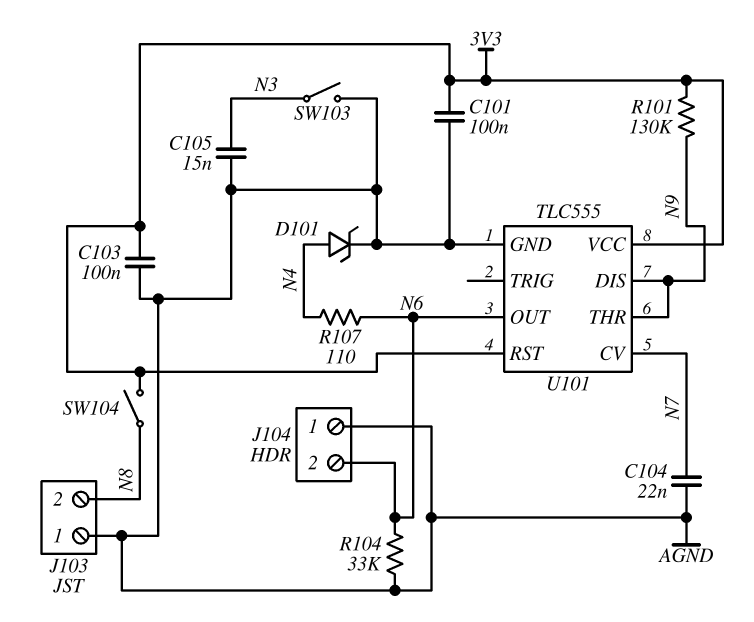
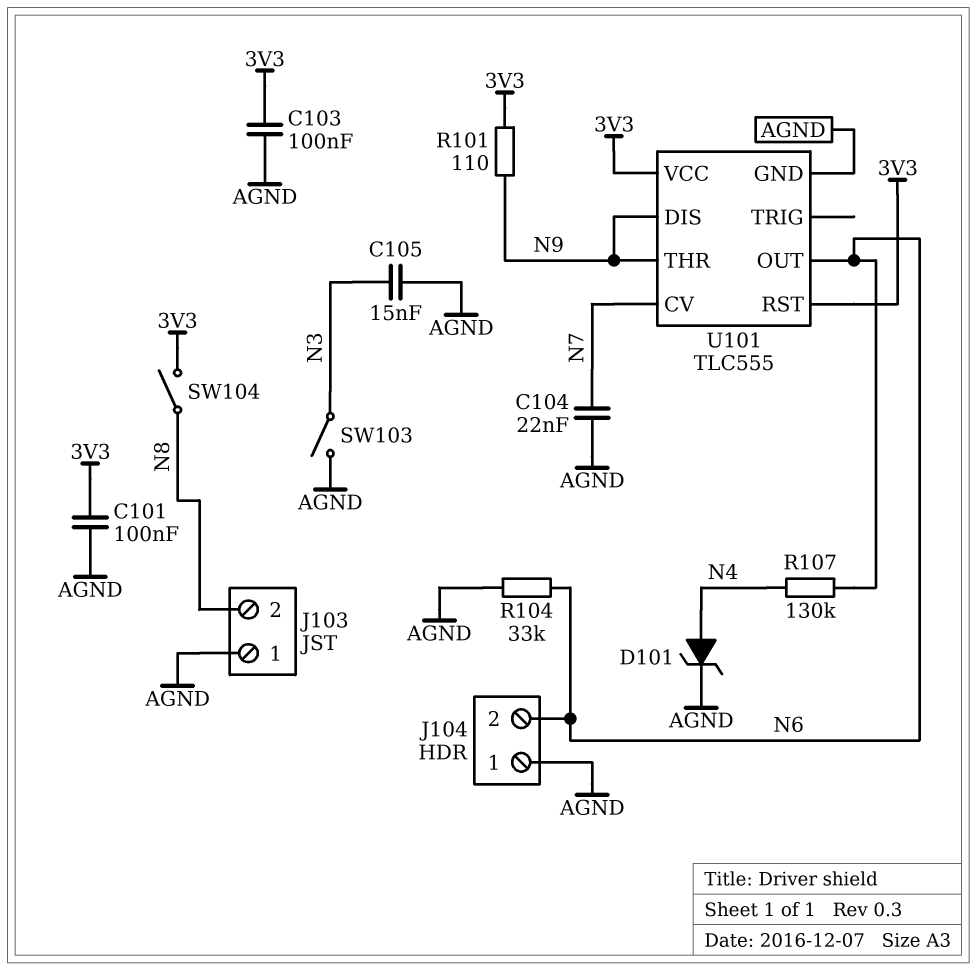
R101: 130k (3V3, N9) -> 110 (3V3, N9)
R107: 110 (N4, N6) -> 130k (N4, N6)

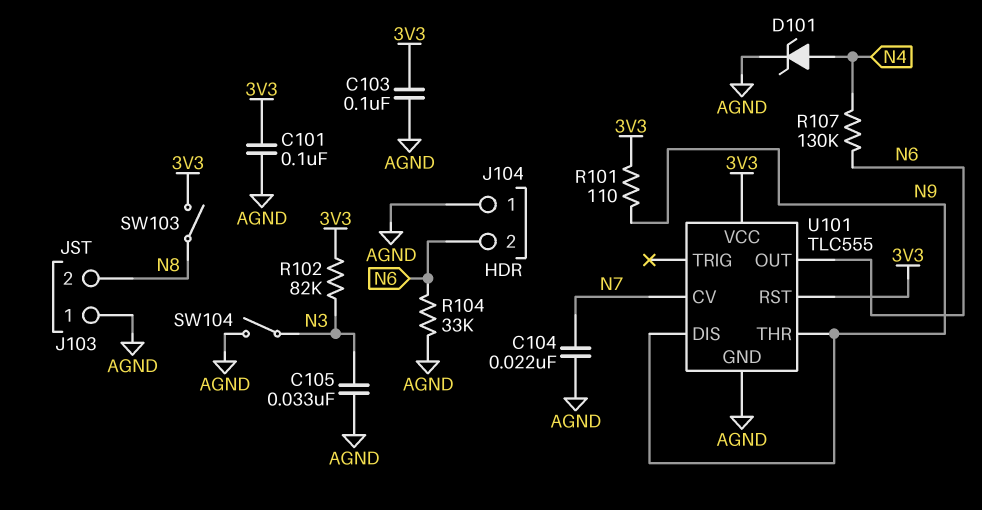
C105: 15nF (AGND, N3) -> 33nF (AGND, N3)
R102: none -> 82k (3V3, N3)
SW103: switch (AGND, N3) -> switch (3V3, N8)
SW104: switch (3V3, N8) -> switch (AGND, N3)

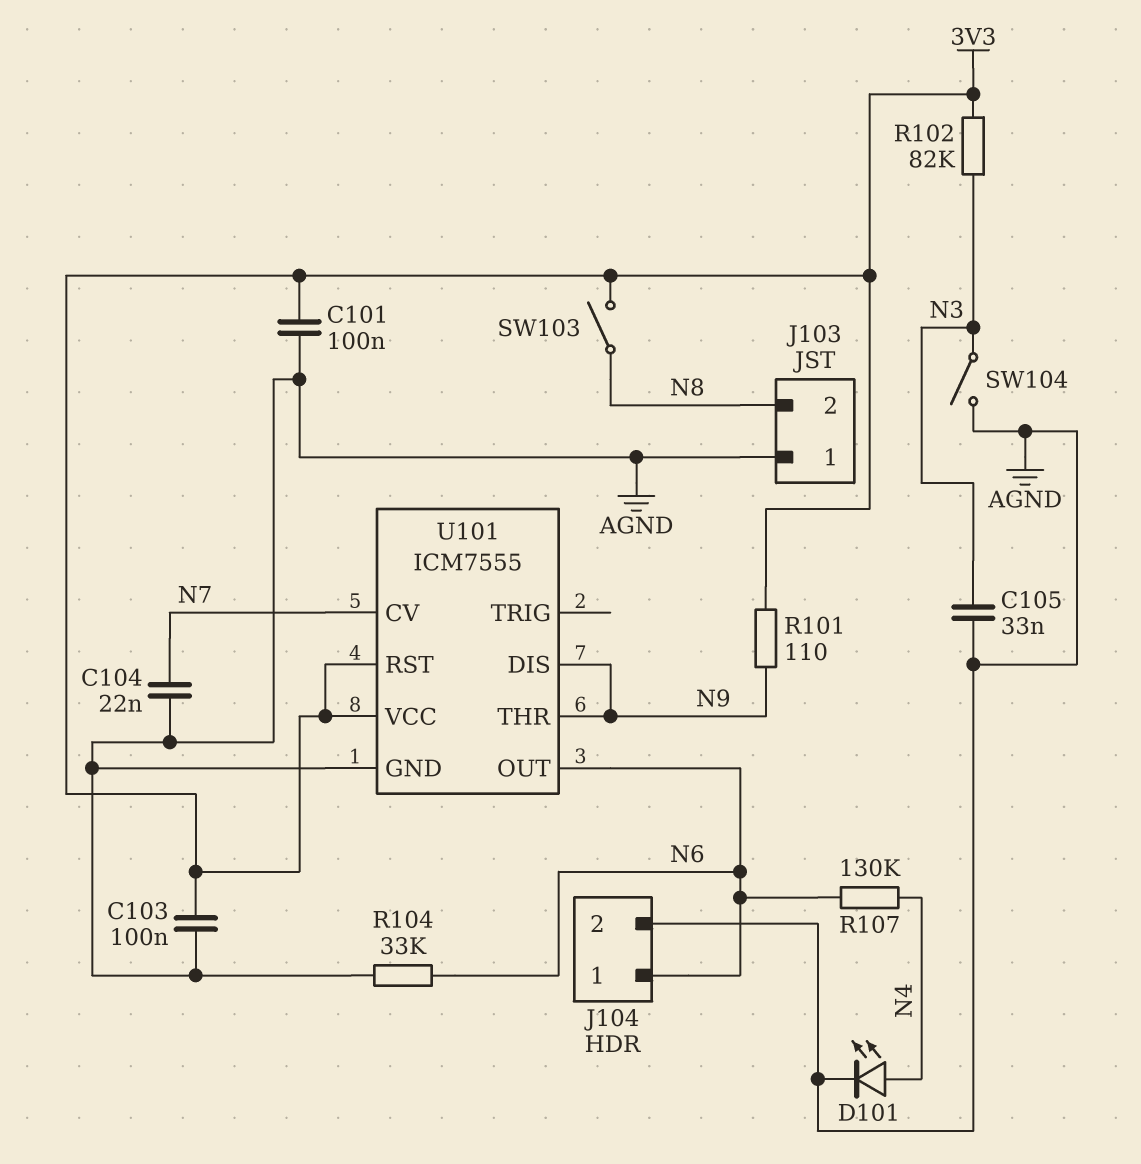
D101: zener (A N4, K AGND) -> LED (A N4, K AGND)
J104 pin 1: AGND -> N6
J104 pin 2: N6 -> AGND
U101: TLC555 -> ICM7555

